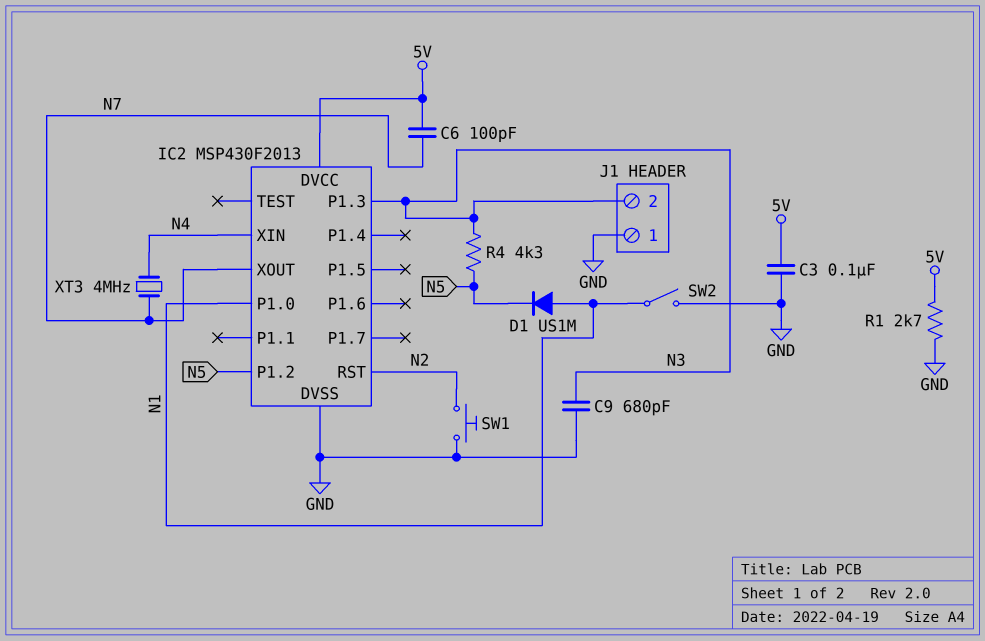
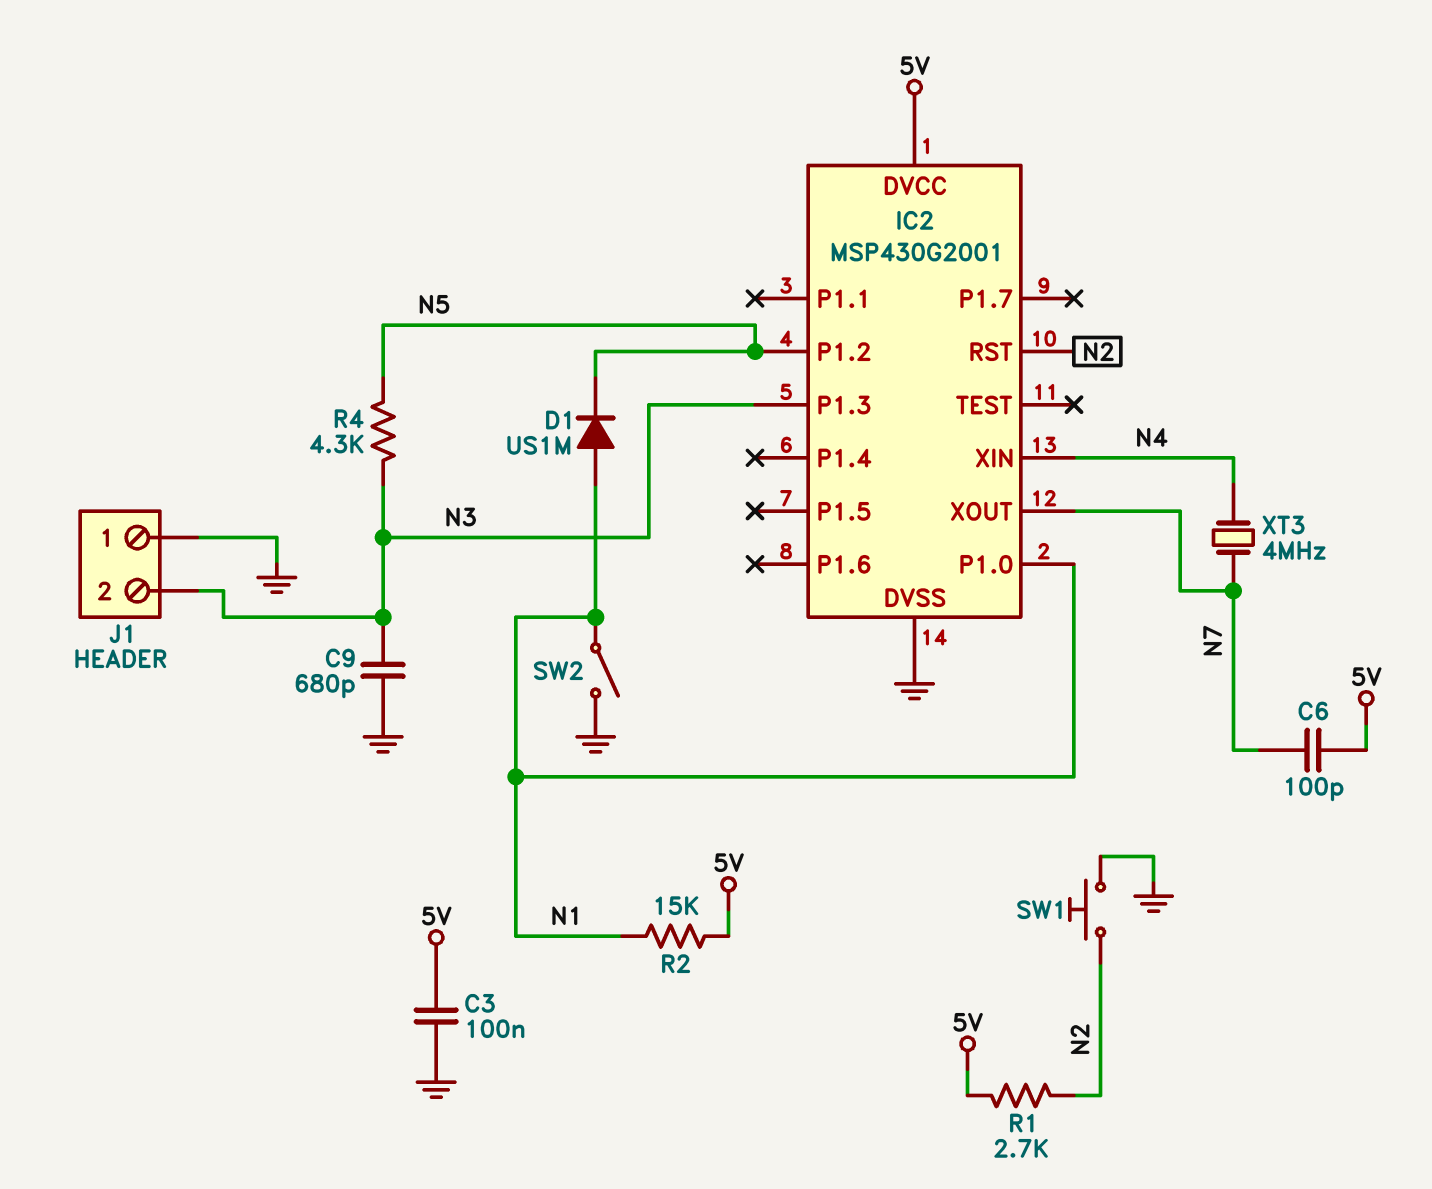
IC2: MSP430F2013 -> MSP430G2001
R1: 2.7k (5V, GND) -> 2.7k (5V, N2)
R2: none -> 15k (5V, N1)

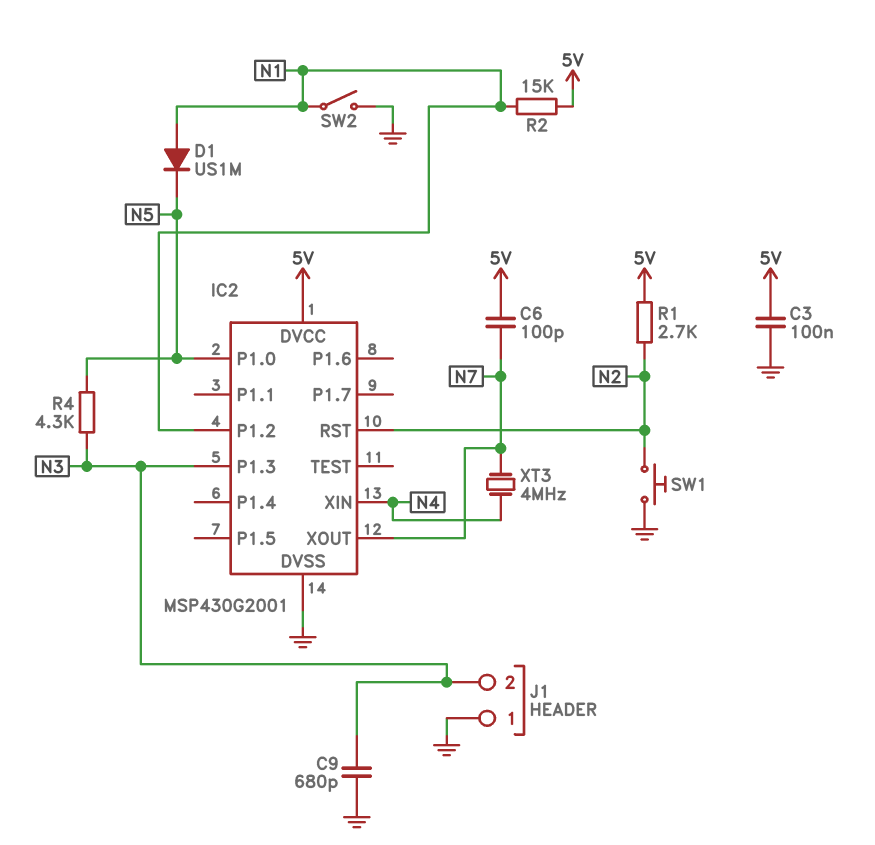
IC2 pin P1.0: N1 -> N5
IC2 pin P1.2: N5 -> N1

